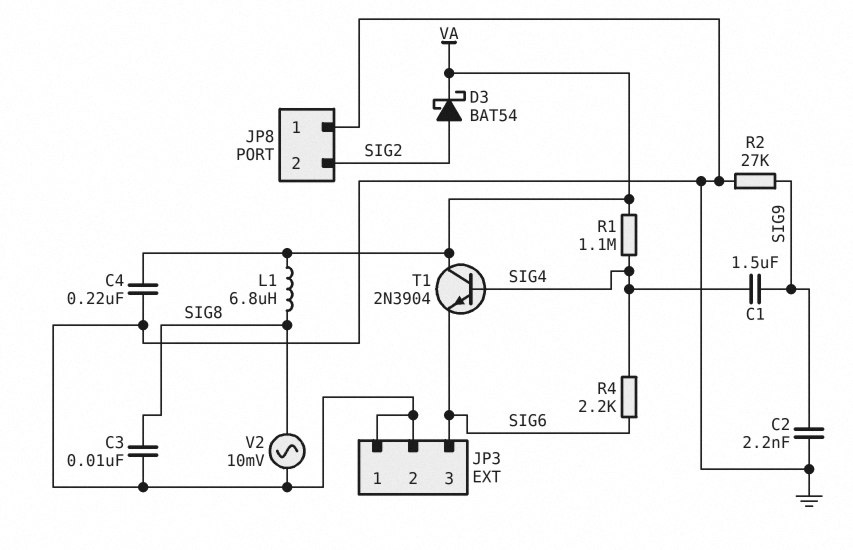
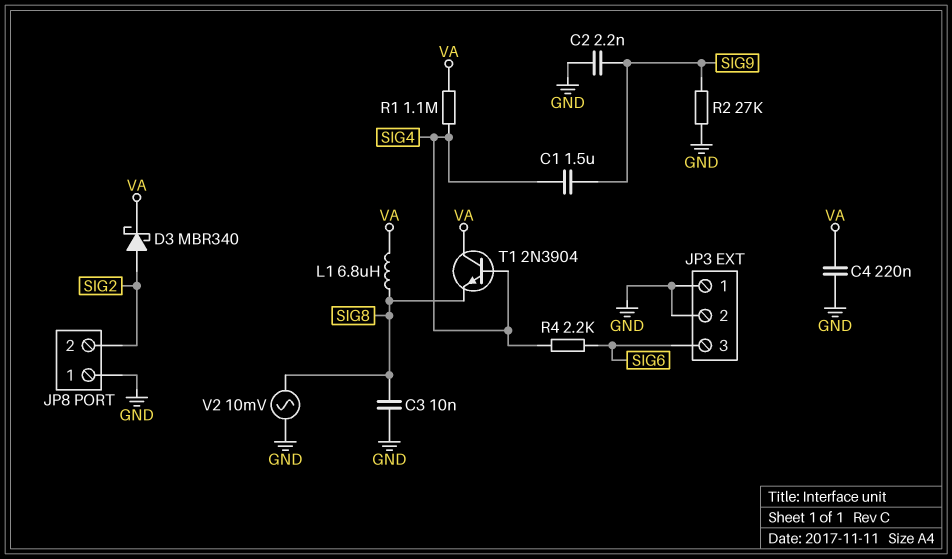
D3: schottky BAT54 (A SIG2, K VA) -> schottky MBR340 (A SIG2, K VA)
T1: NPN 2N3904 (B SIG4, C VA, E SIG6) -> NPN 2N3904 (B SIG4, C VA, E SIG8)

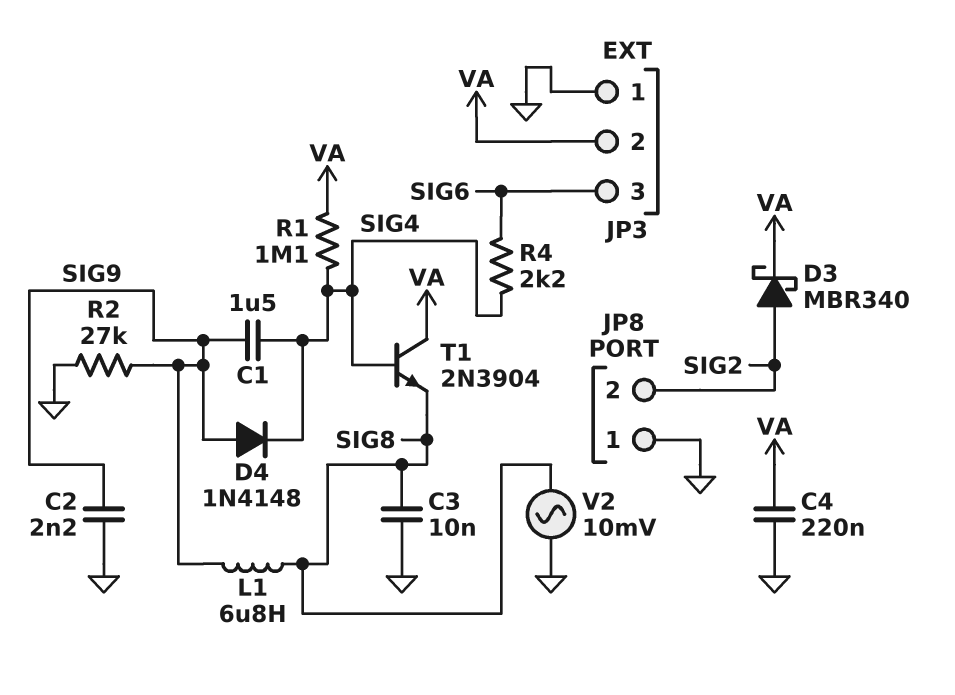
D4: none -> diode 1N4148 (A SIG9, K SIG4)
JP3 pin 2: GND -> VA
L1: 6.8uH (SIG8, VA) -> 6.8uH (SIG8, SIG9)

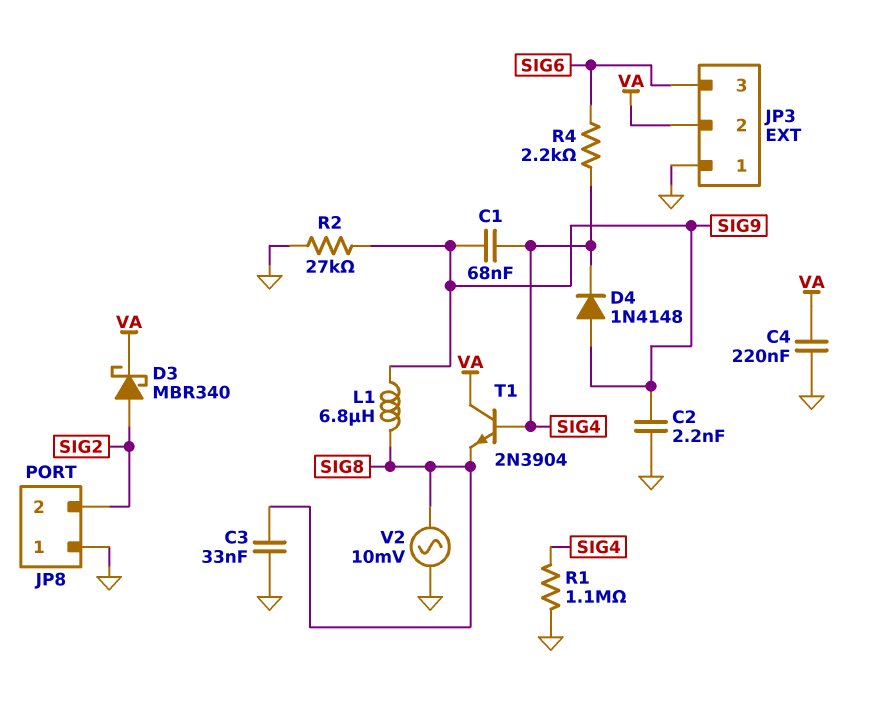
C1: 1.5uF (SIG4, SIG9) -> 68nF (SIG4, SIG9)
C3: 10nF (GND, SIG8) -> 33nF (GND, SIG8)
R1: 1.1M (SIG4, VA) -> 1.1M (GND, SIG4)

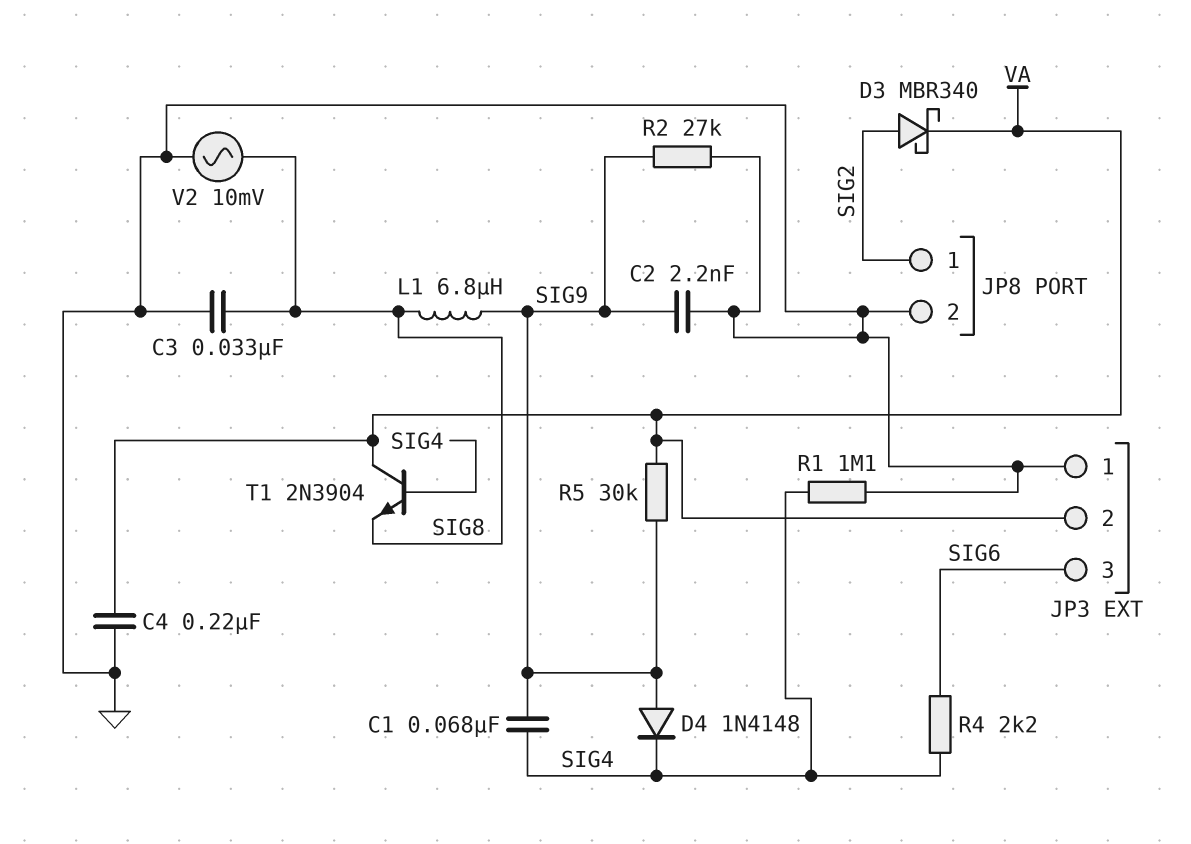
JP8 pin 1: GND -> SIG2
JP8 pin 2: SIG2 -> GND
R5: none -> 30k (SIG9, VA)

